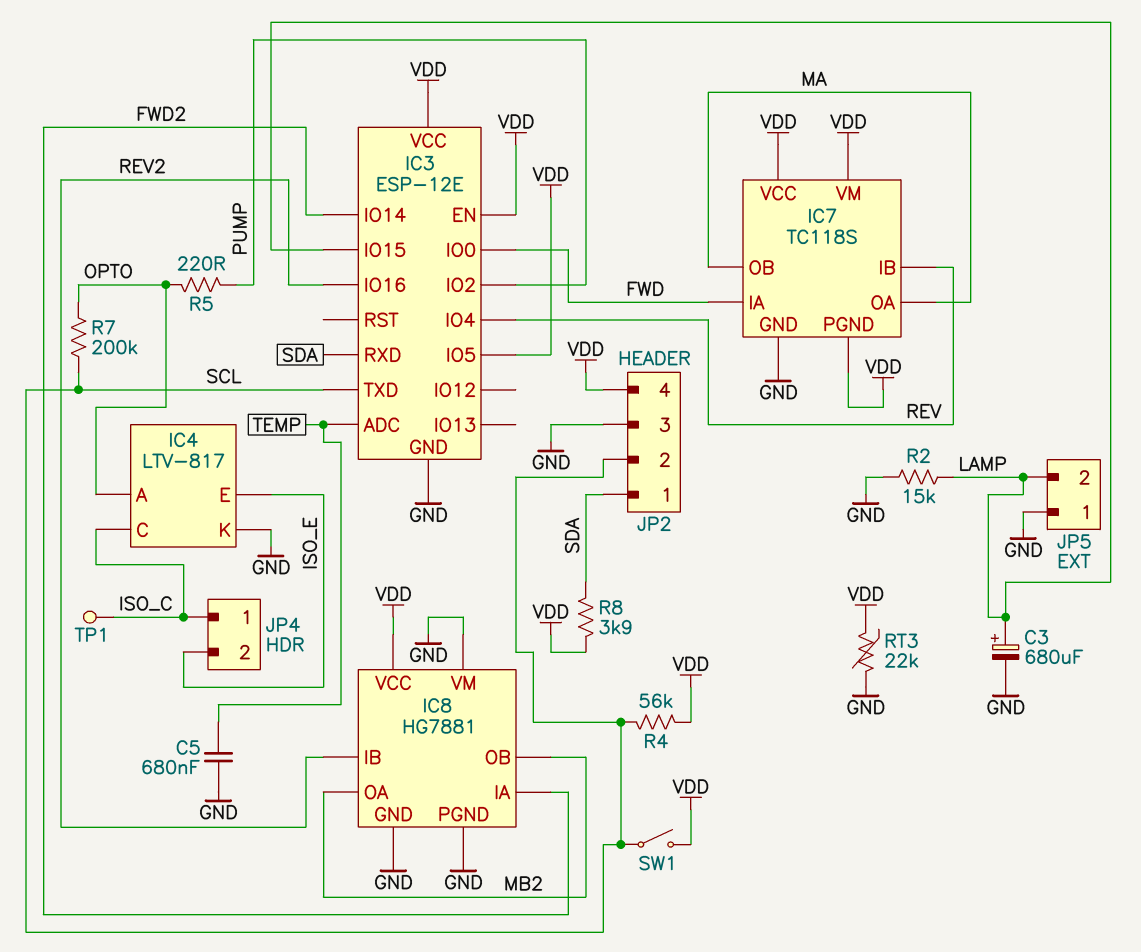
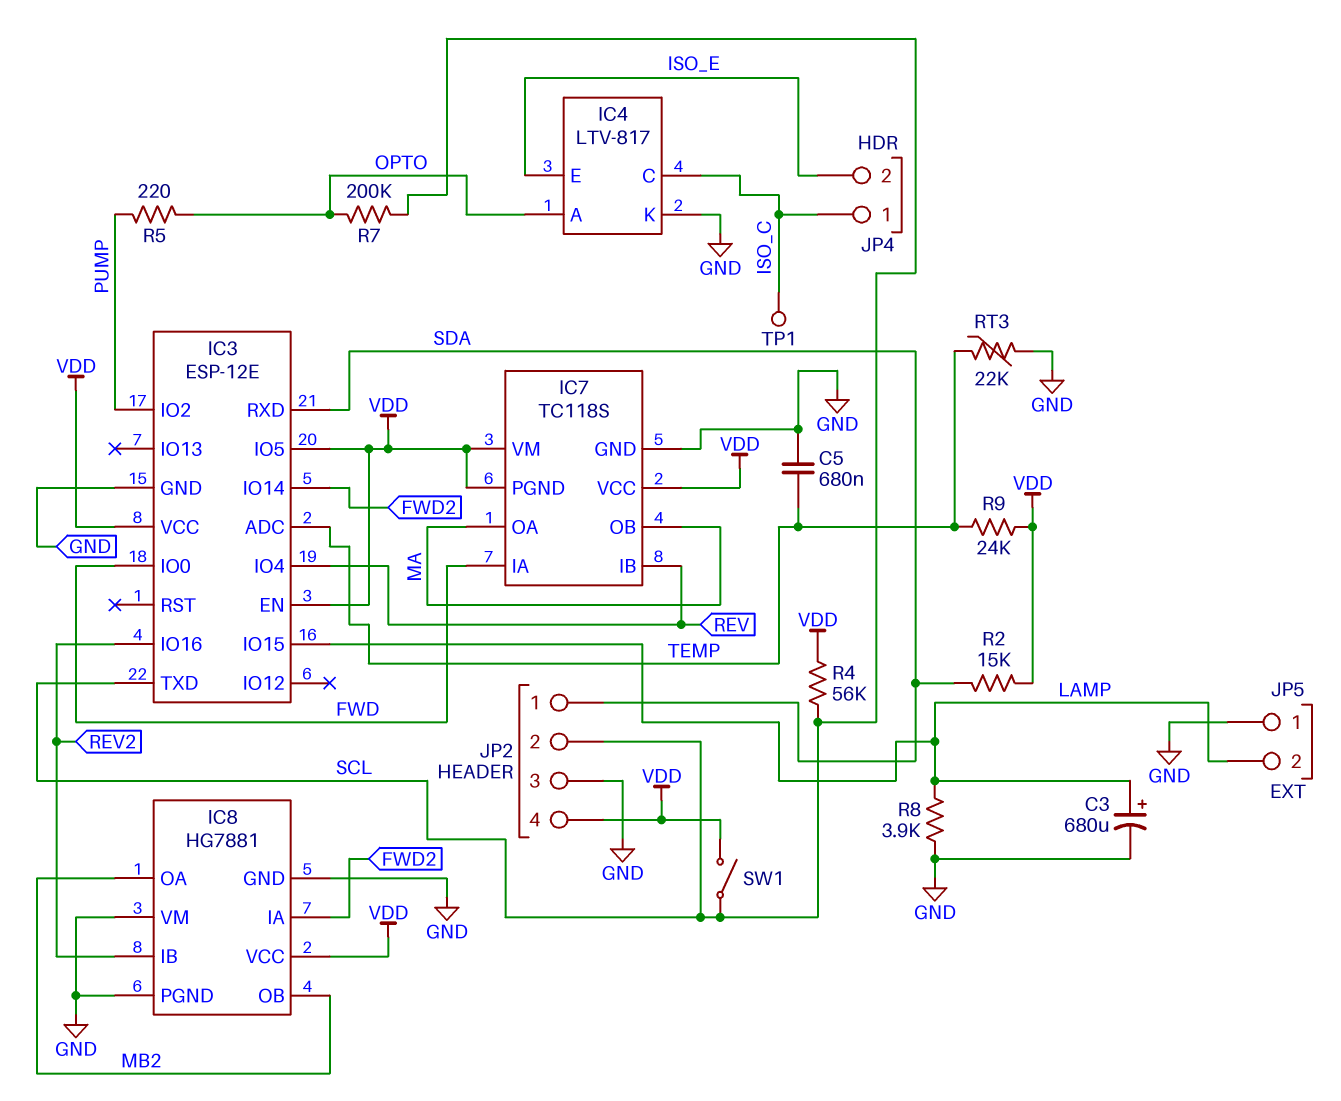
R2: 15k (GND, LAMP) -> 15k (SDA, VDD)
R8: 3.9k (SDA, VDD) -> 3.9k (GND, LAMP)
R9: none -> 24k (TEMP, VDD)
RT3: 22k (GND, VDD) -> 22k (GND, TEMP)

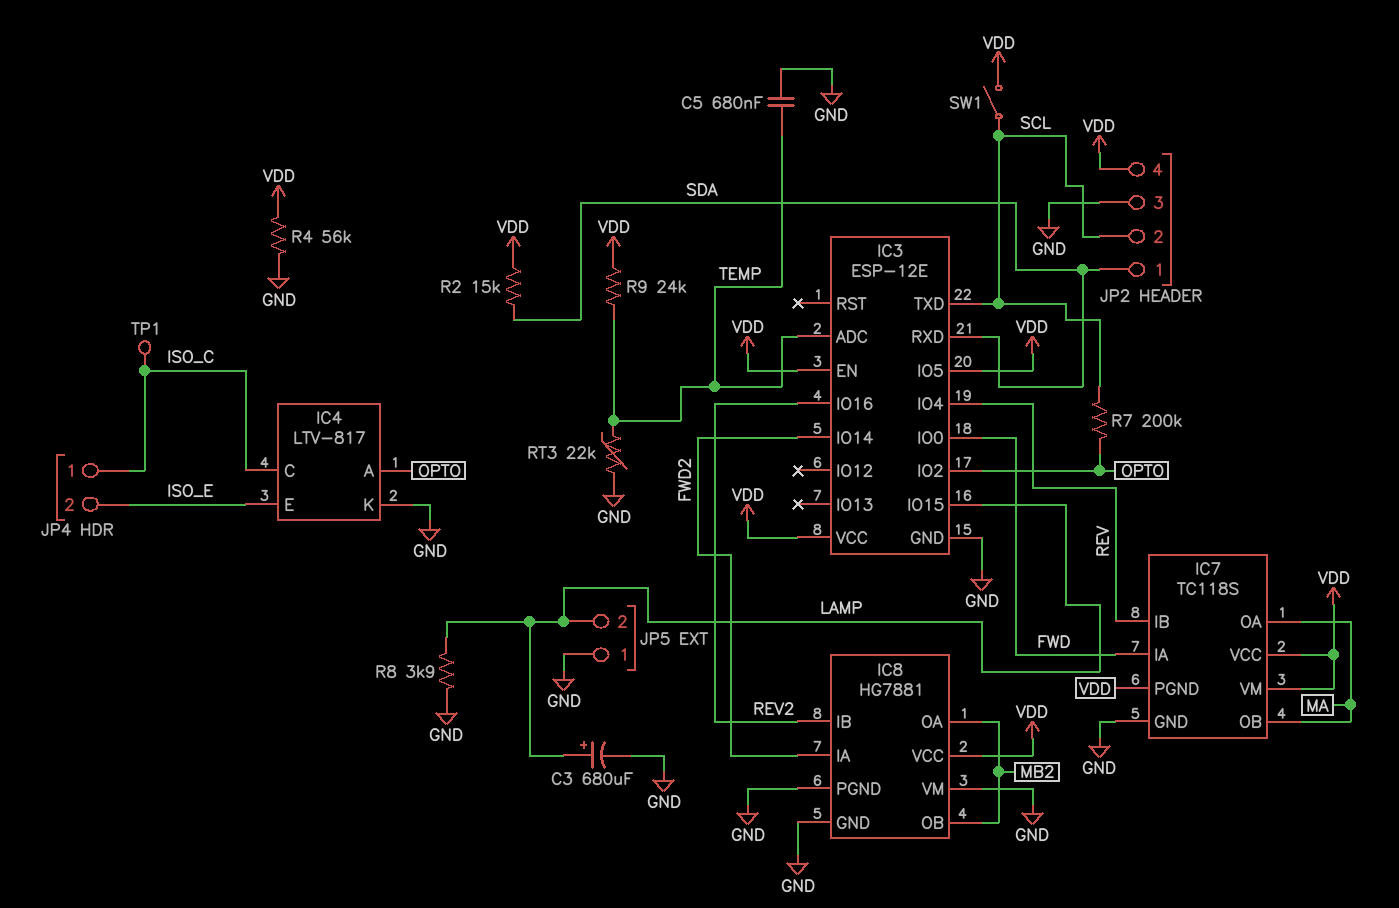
IC3 pin IO2: PUMP -> OPTO
R4: 56k (SCL, VDD) -> 56k (GND, VDD)
R5: 220 (OPTO, PUMP) -> none

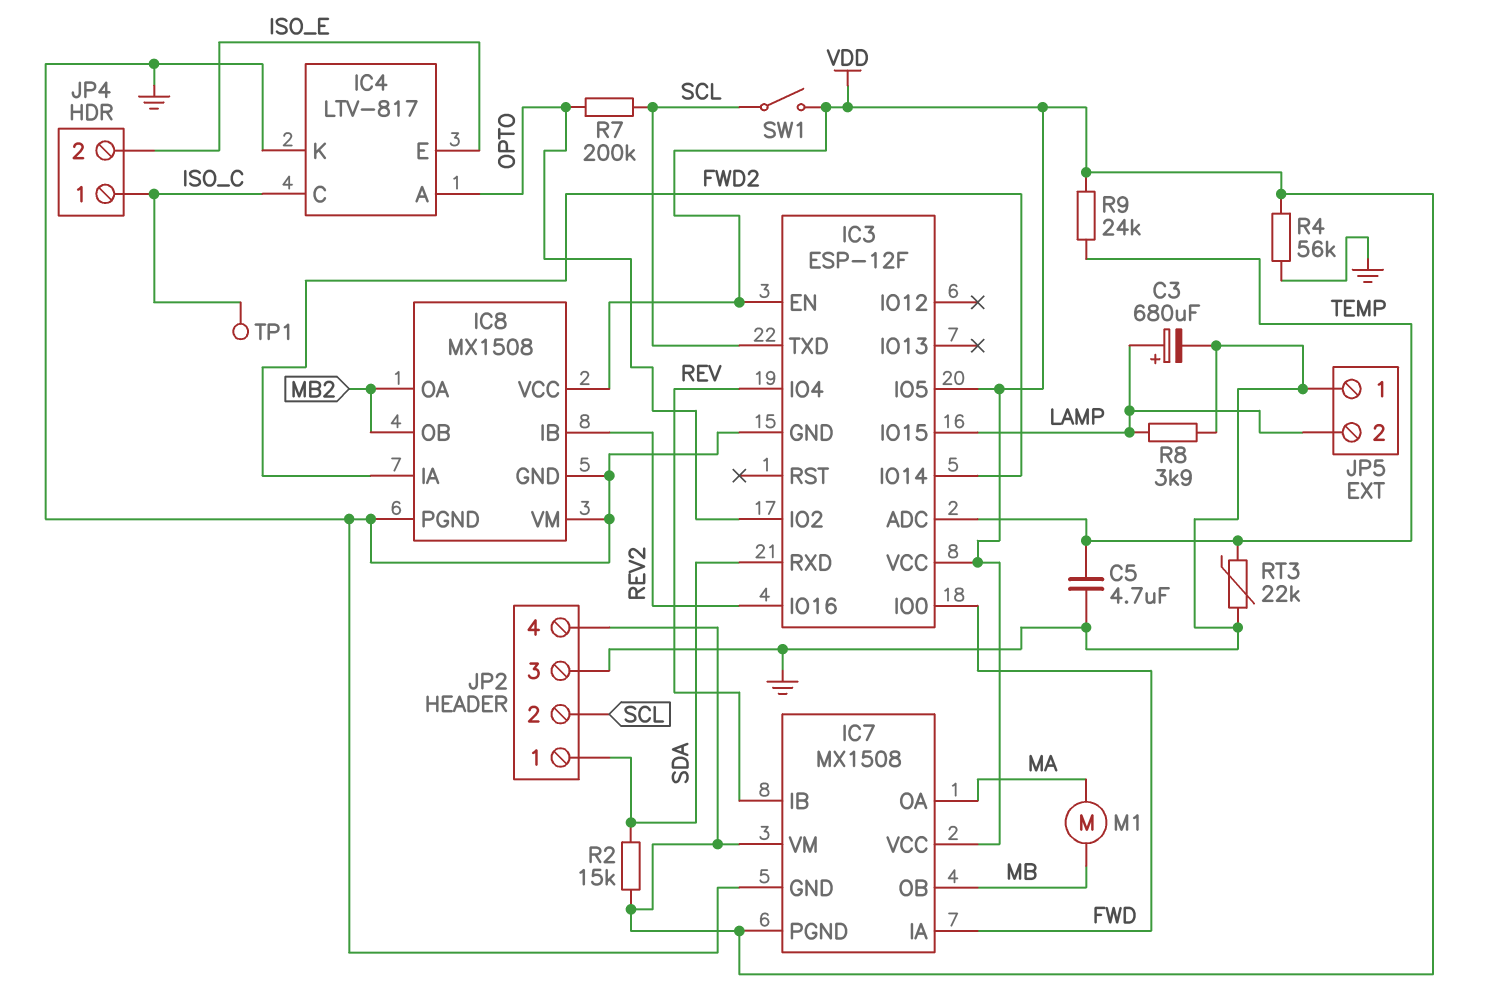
C5: 680nF (GND, TEMP) -> 4.7uF (GND, TEMP)
IC3: ESP-12E -> ESP-12F
IC7: TC118S -> MX1508
IC7 pin OB: MA -> MB
IC8: HG7881 -> MX1508
M1: none -> motor (MA, MB)

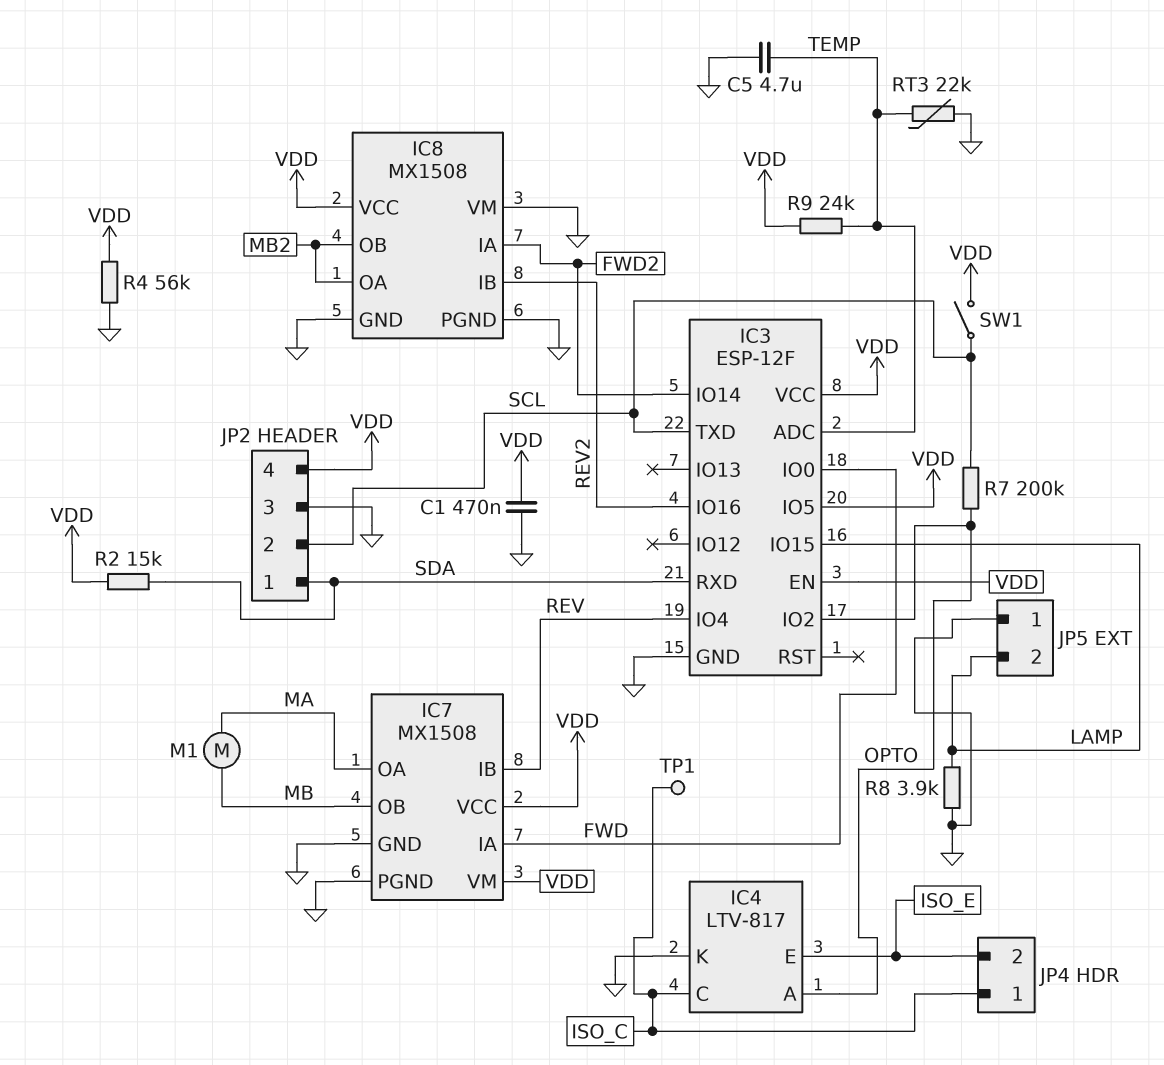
C1: none -> 470nF (GND, VDD)
C3: 680uF (plus LAMP, minus GND) -> none
IC7 pin PGND: VDD -> GND

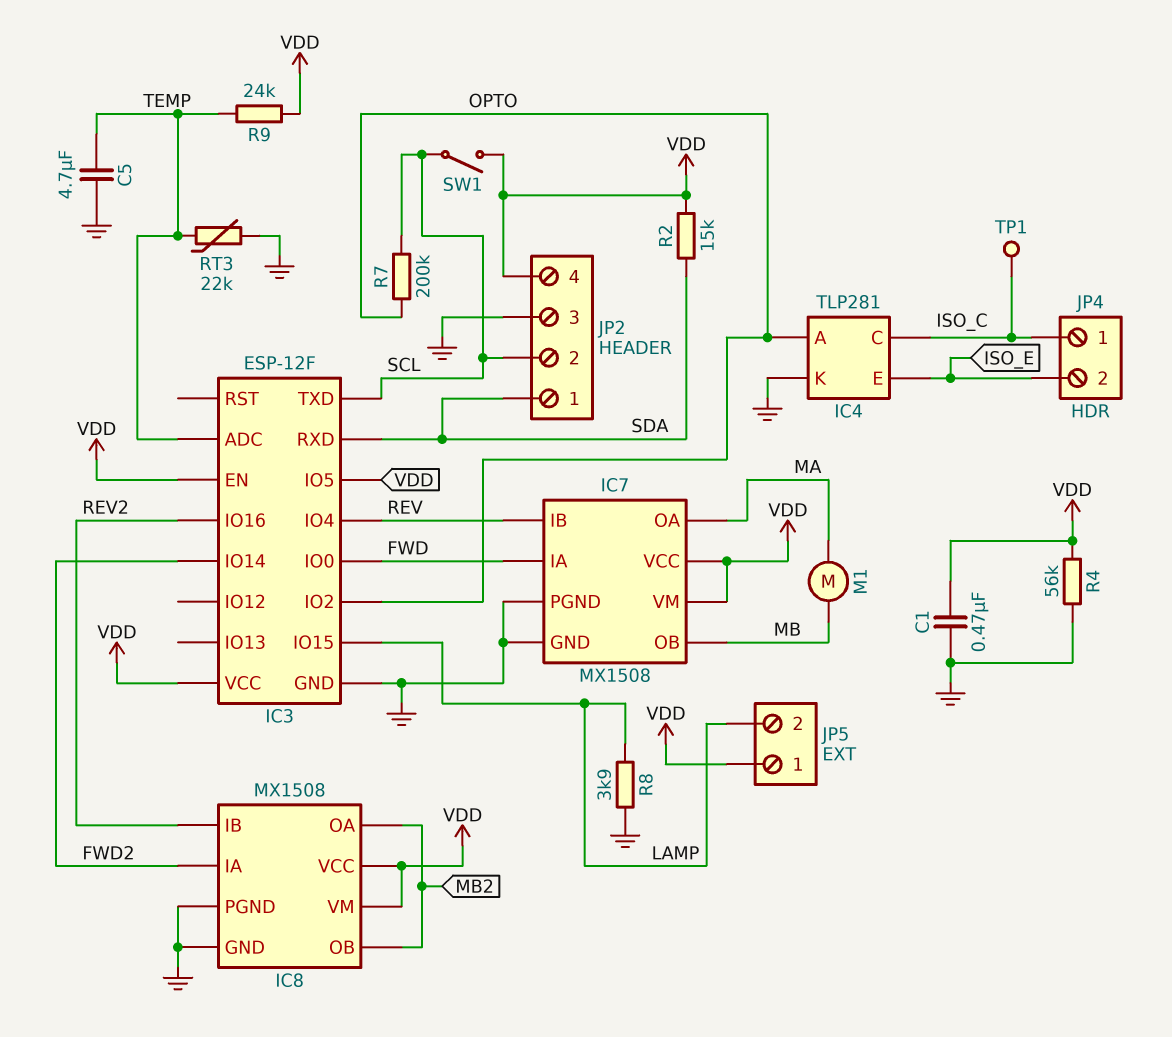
IC4: LTV-817 -> TLP281
IC8 pin VM: GND -> VDD
JP5 pin 1: GND -> VDD

